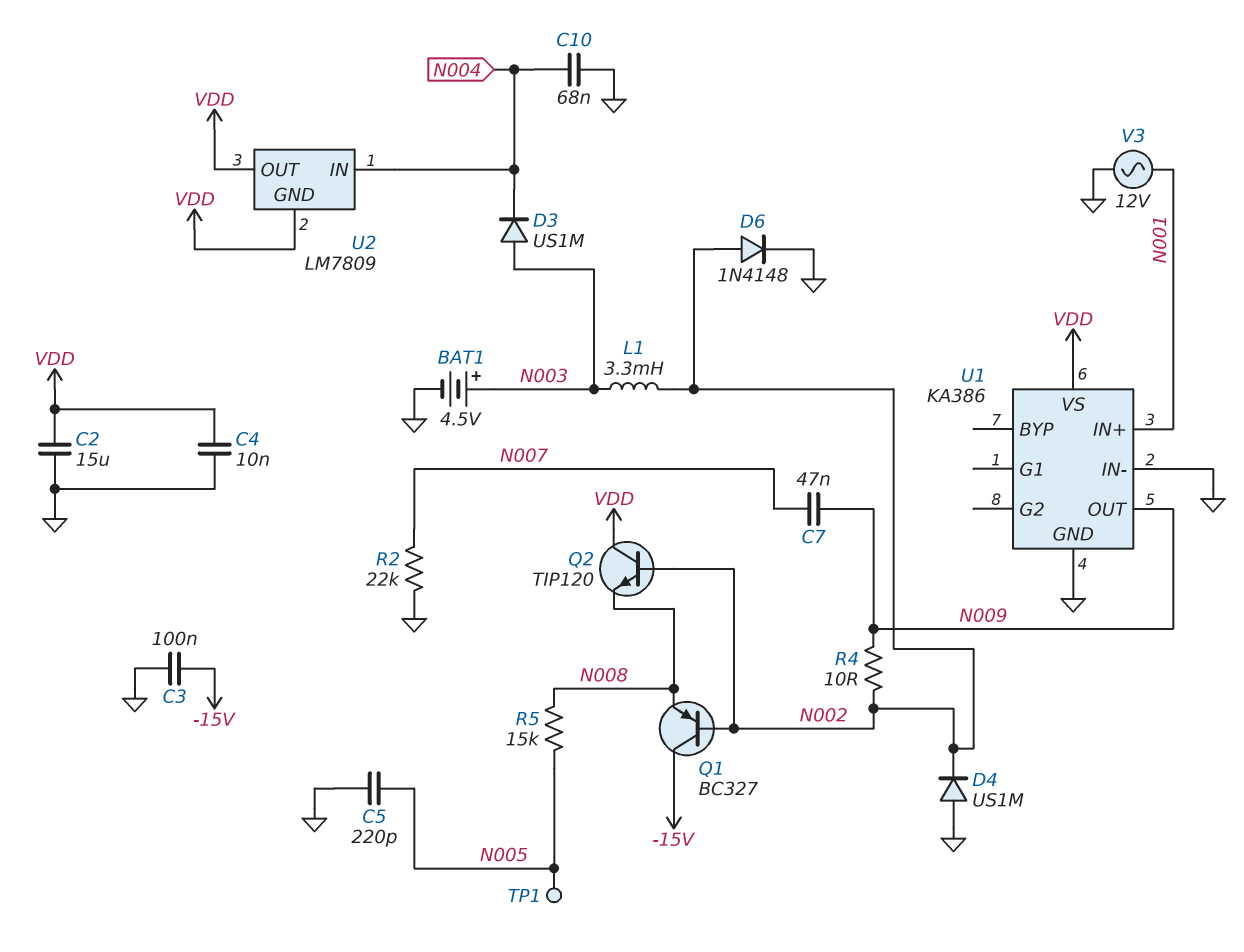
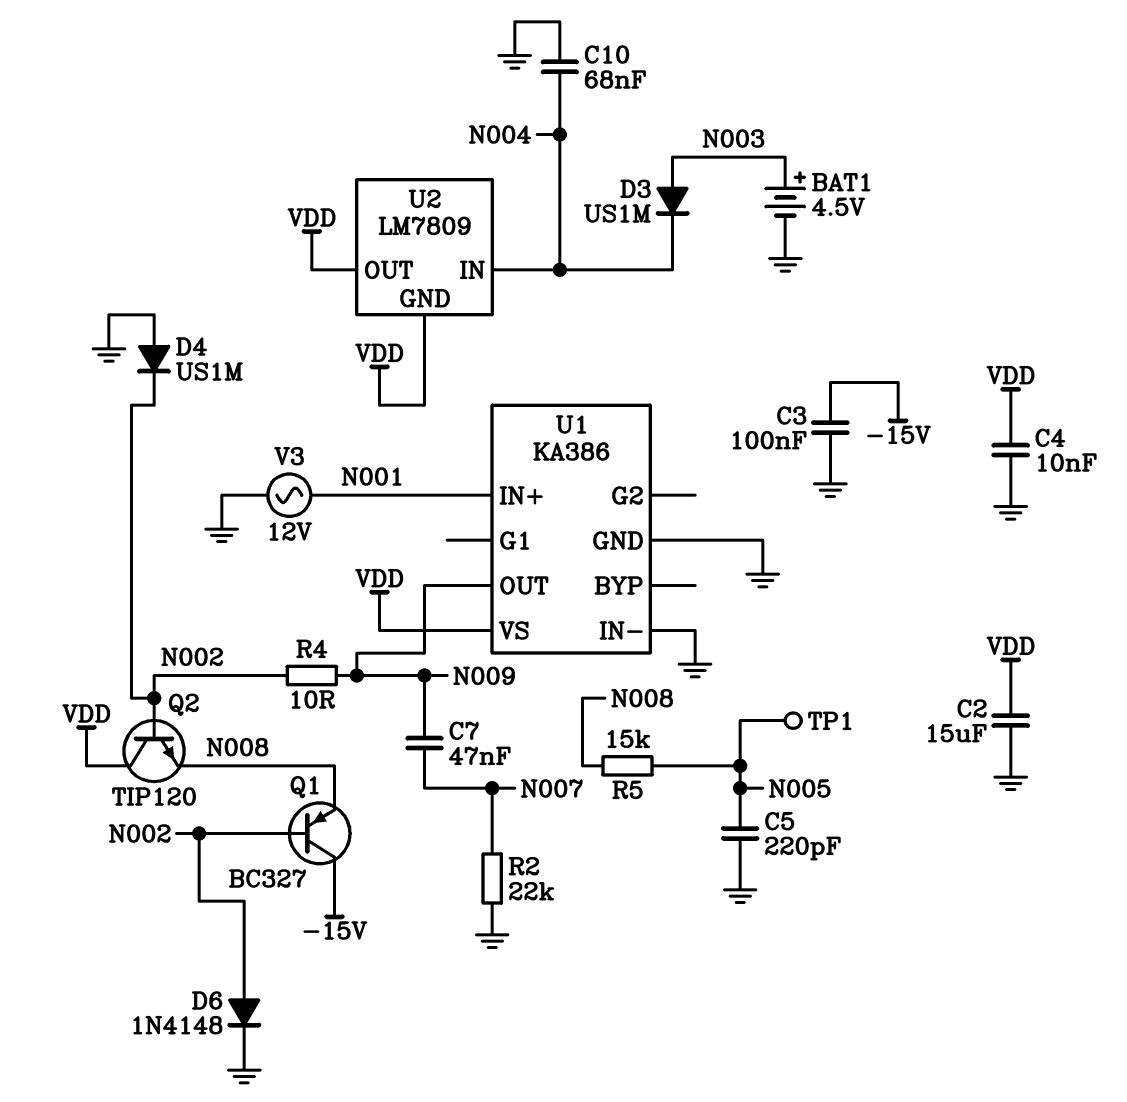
L1: 3.3mH (N002, N003) -> none

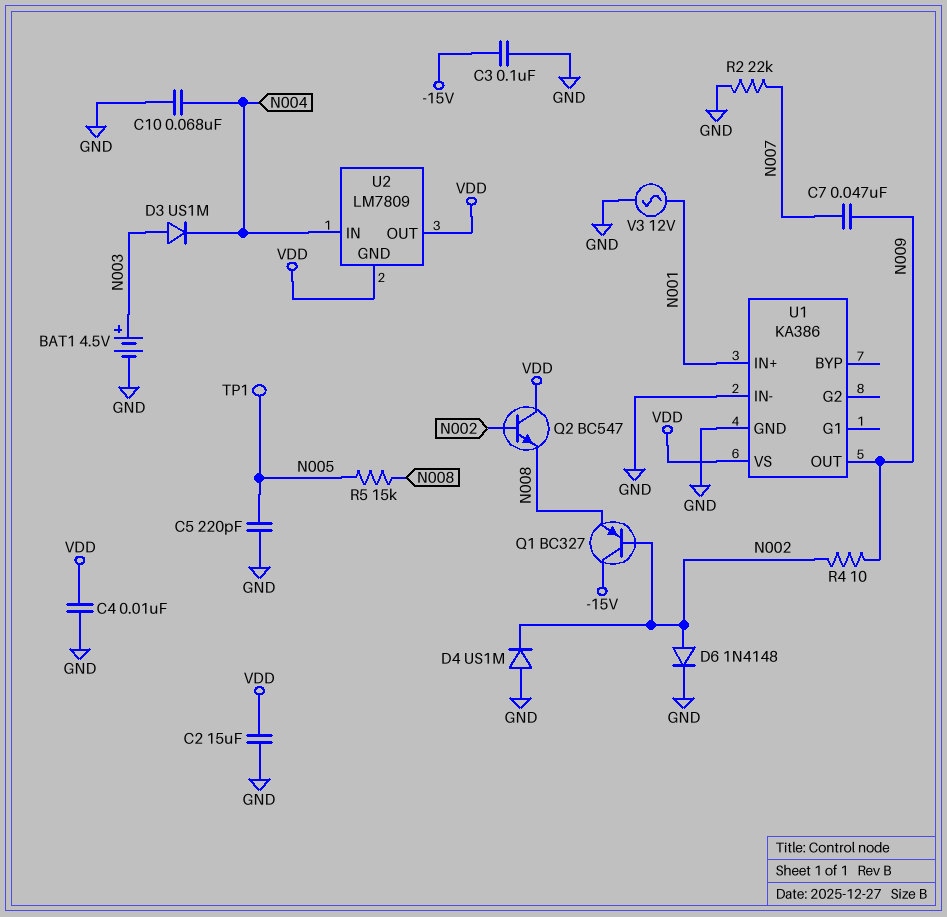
Q2: NPN TIP120 (B N002, C VDD, E N008) -> NPN BC547 (B N002, C VDD, E N008)

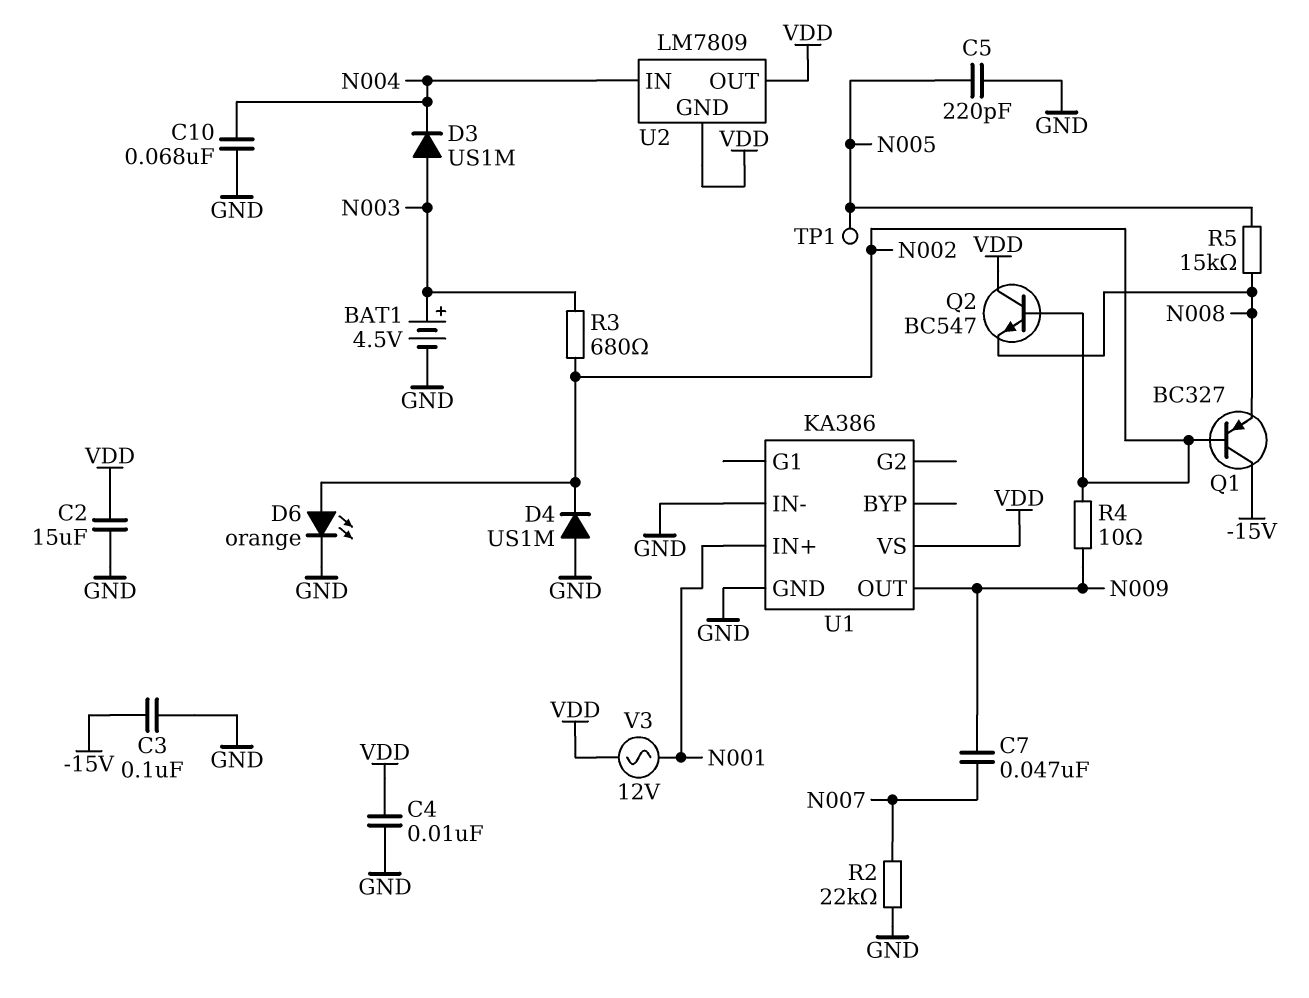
D6: diode 1N4148 (A N002, K GND) -> LED orange (A N002, K GND)
R3: none -> 680 (N002, N003)
V3: AC 12V (GND, N001) -> AC 12V (N001, VDD)

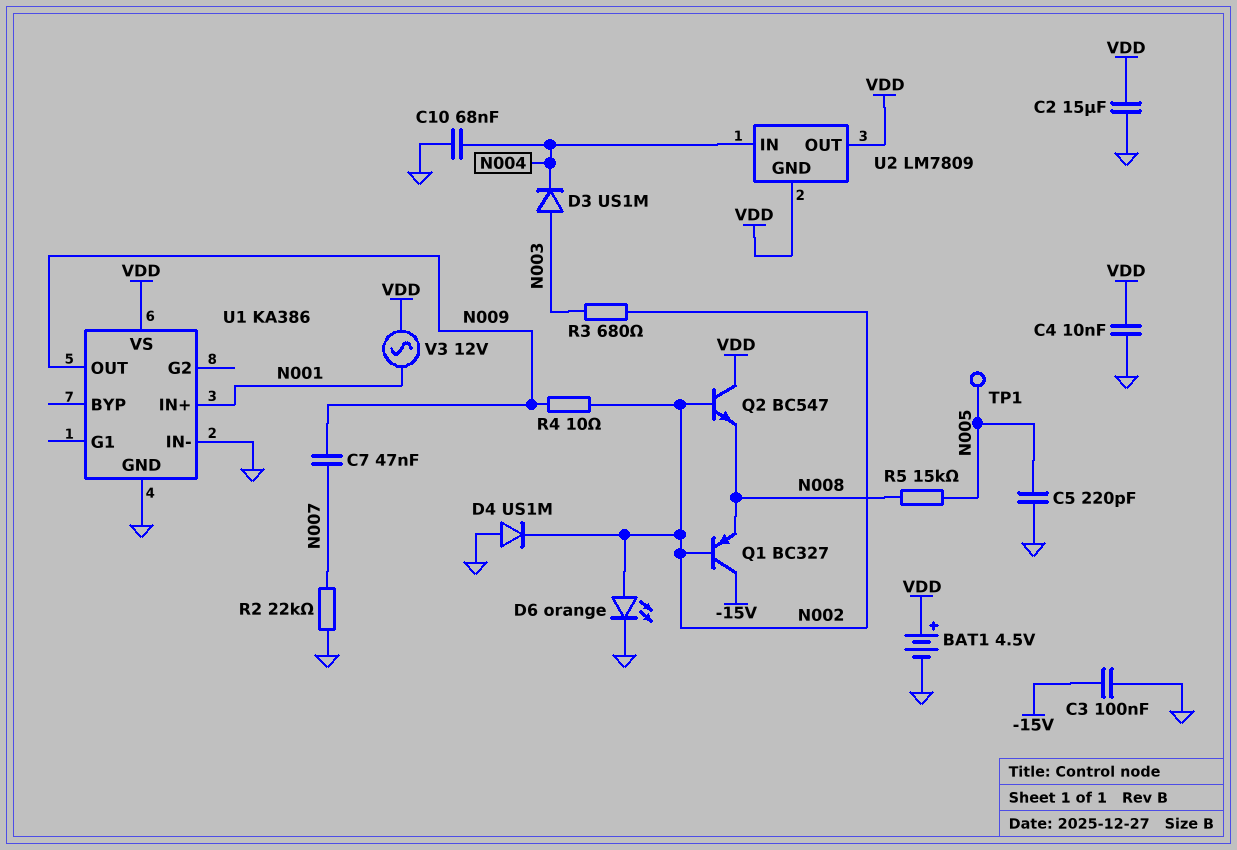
BAT1: 4.5V (plus N003, minus GND) -> 4.5V (plus VDD, minus GND)

